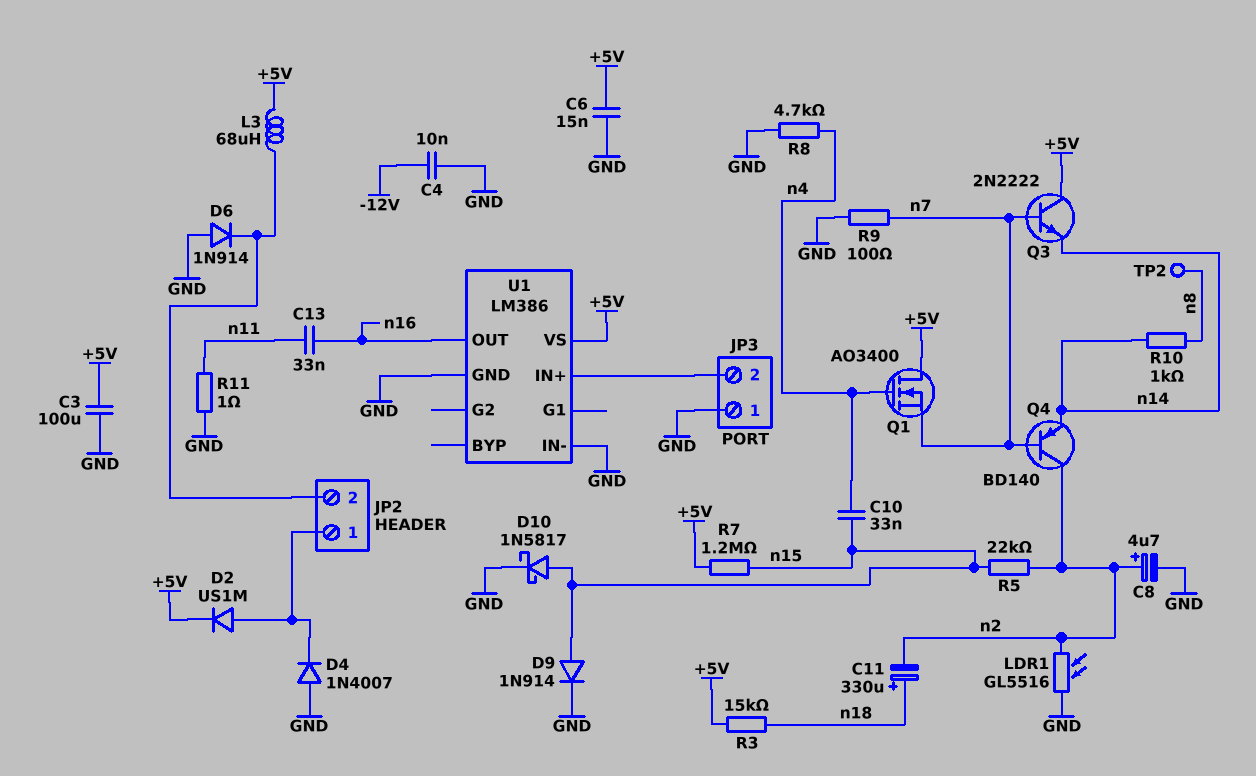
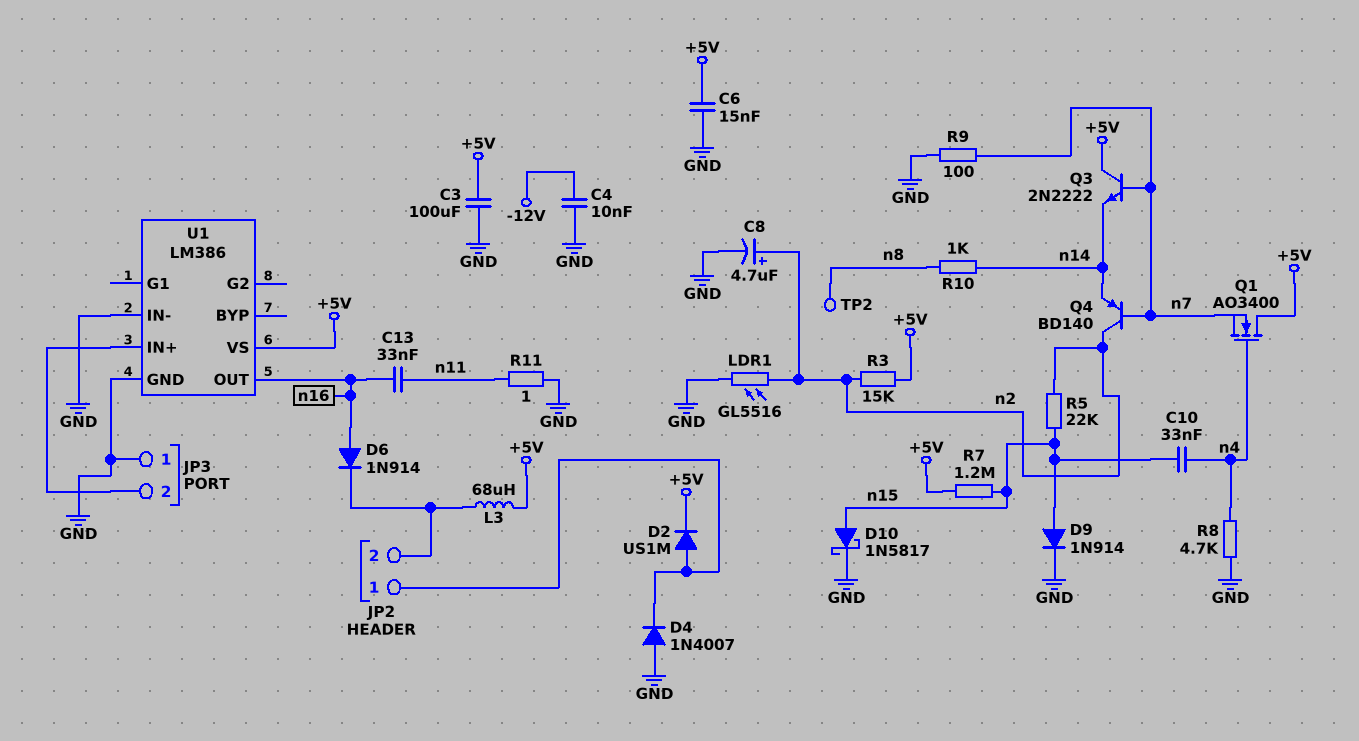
C11: 330uF (plus n18, minus n2) -> none
D6: diode 1N914 (A GND, K JP2/2) -> diode 1N914 (A n16, K JP2/2)
R3: 15k (+5V, n18) -> 15k (+5V, n2)

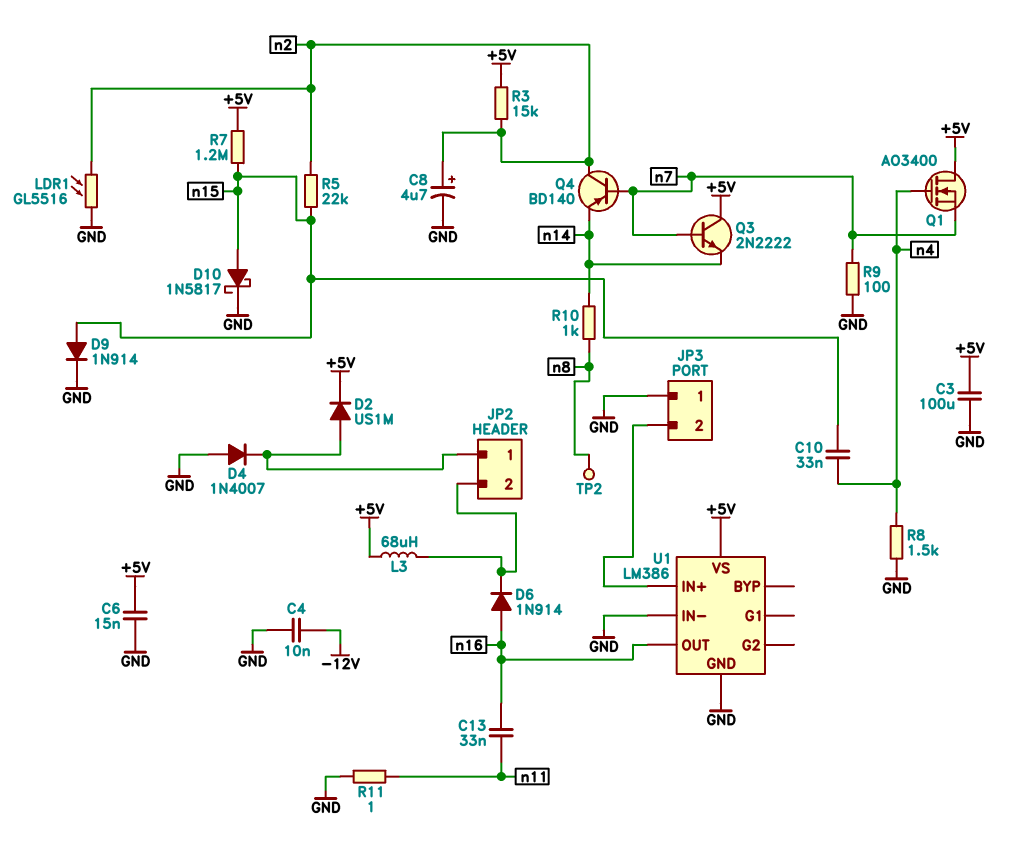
R8: 4.7k (GND, n4) -> 1.5k (GND, n4)

